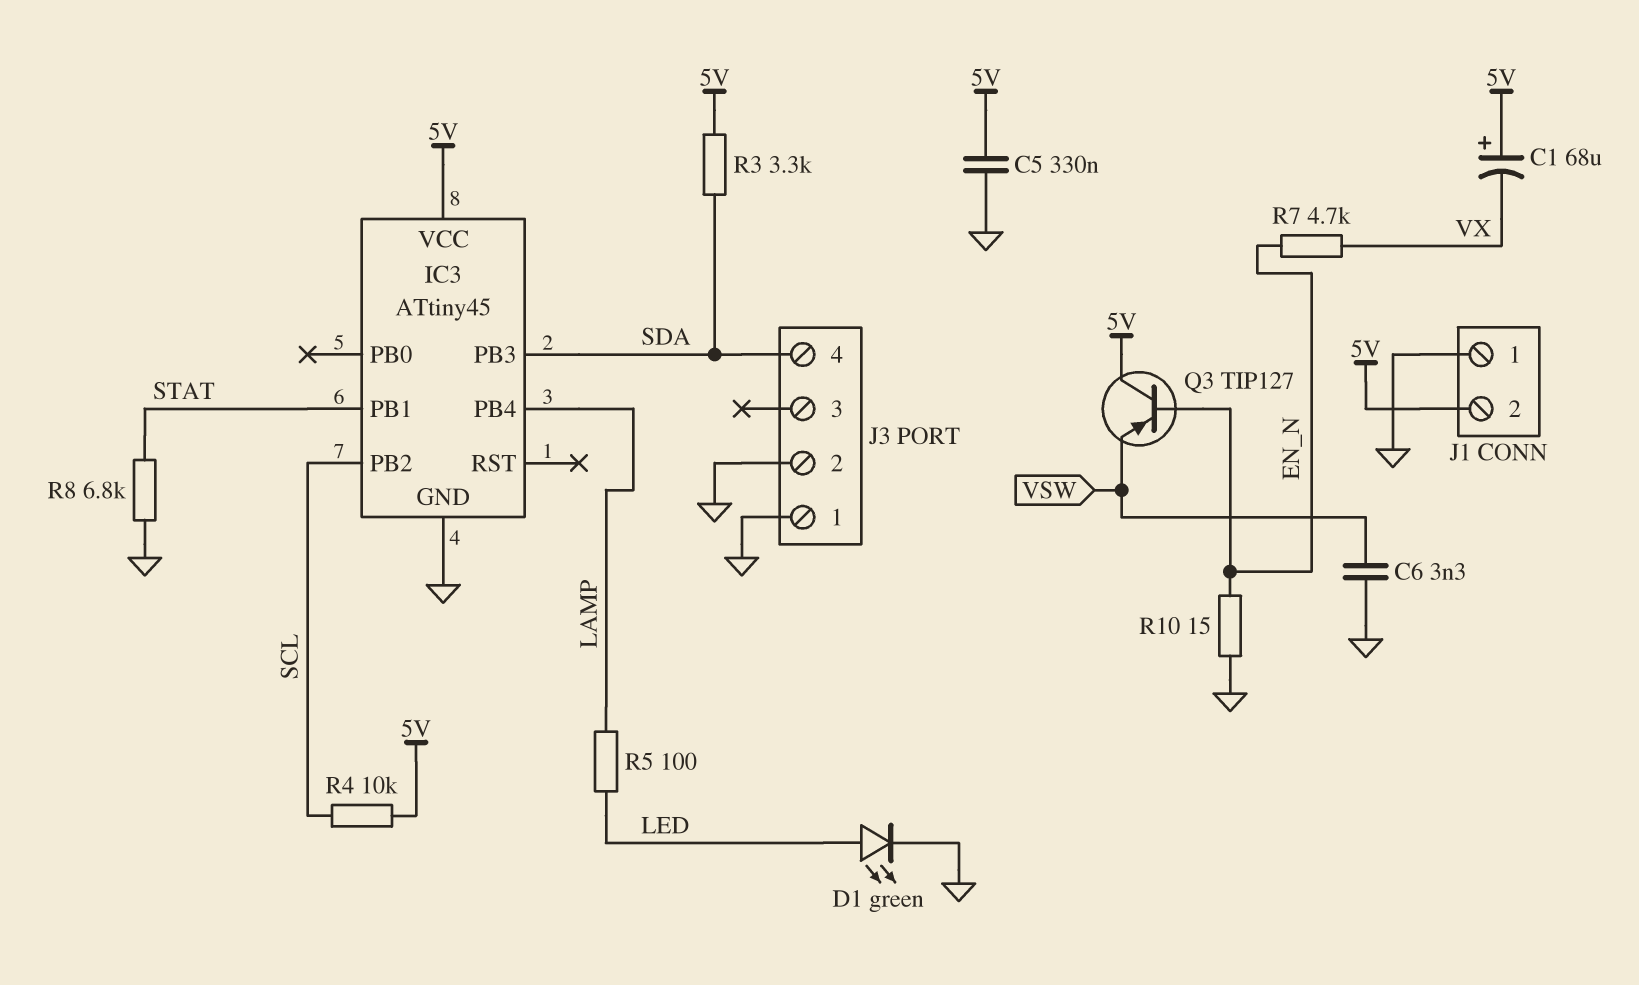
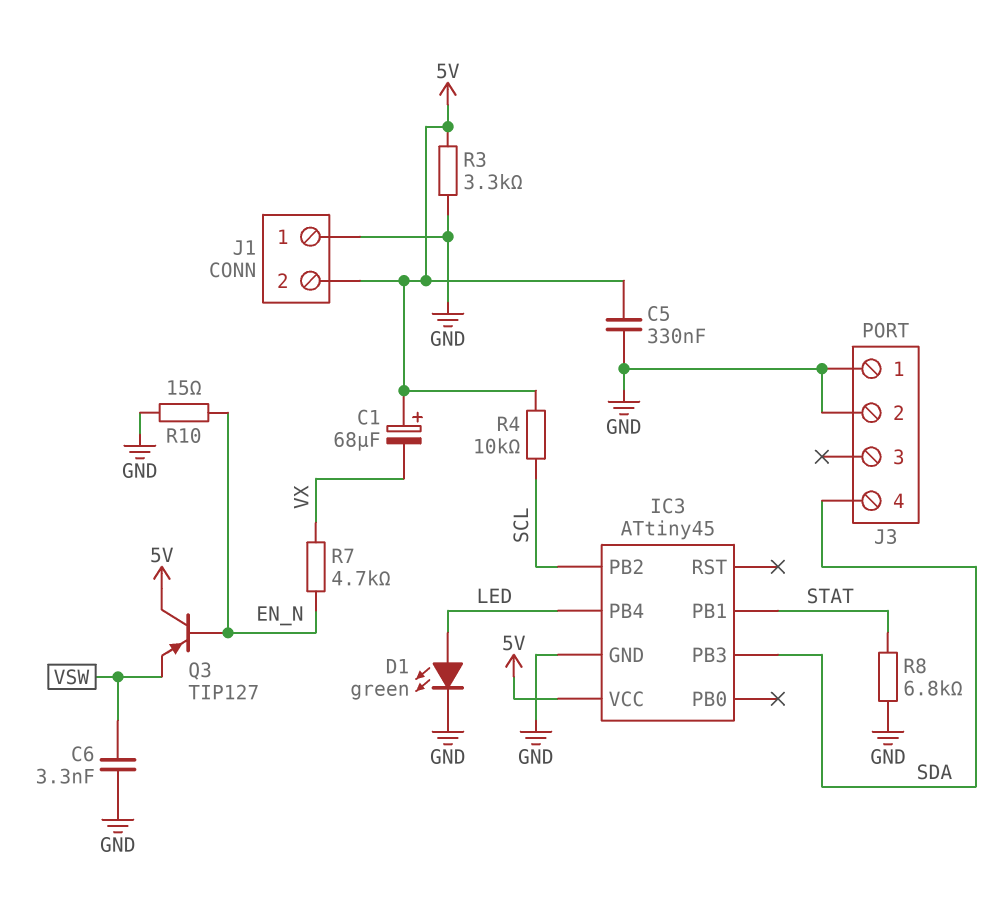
IC3 pin PB4: LAMP -> LED
R3: 3.3k (5V, SDA) -> 3.3k (5V, GND)
R5: 100 (LAMP, LED) -> none

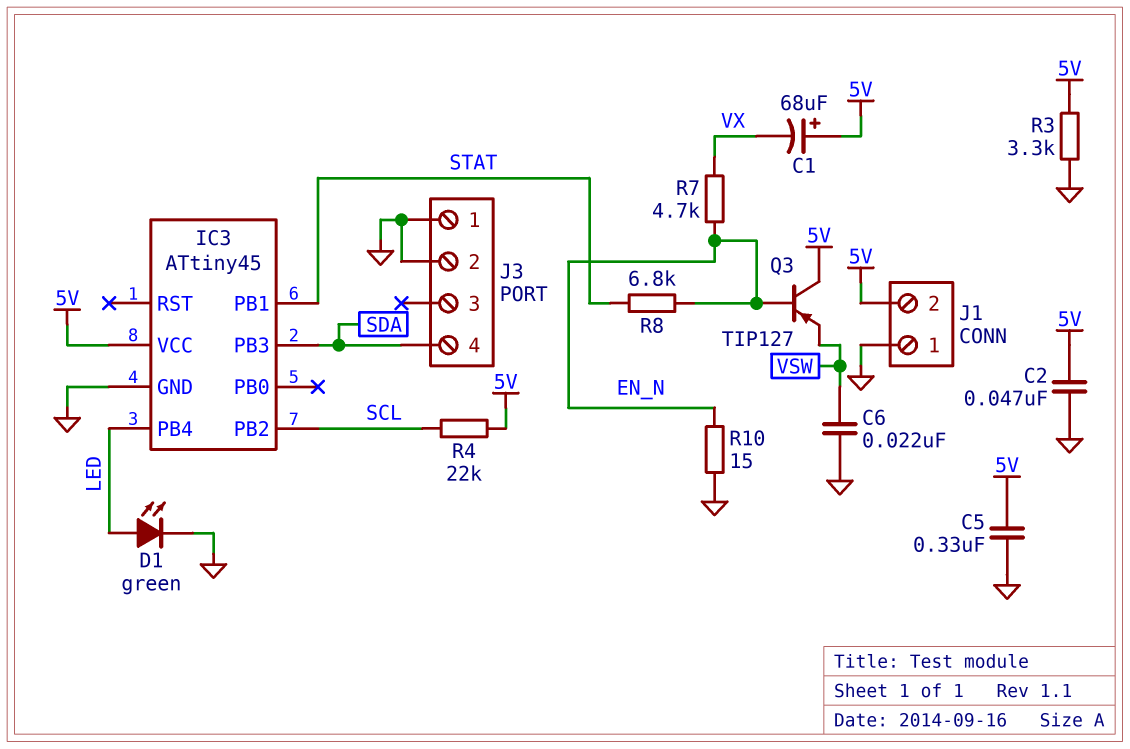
C2: none -> 47nF (5V, GND)
C6: 3.3nF (GND, VSW) -> 22nF (GND, VSW)
R4: 10k (5V, SCL) -> 22k (5V, SCL)
R8: 6.8k (GND, STAT) -> 6.8k (EN_N, STAT)

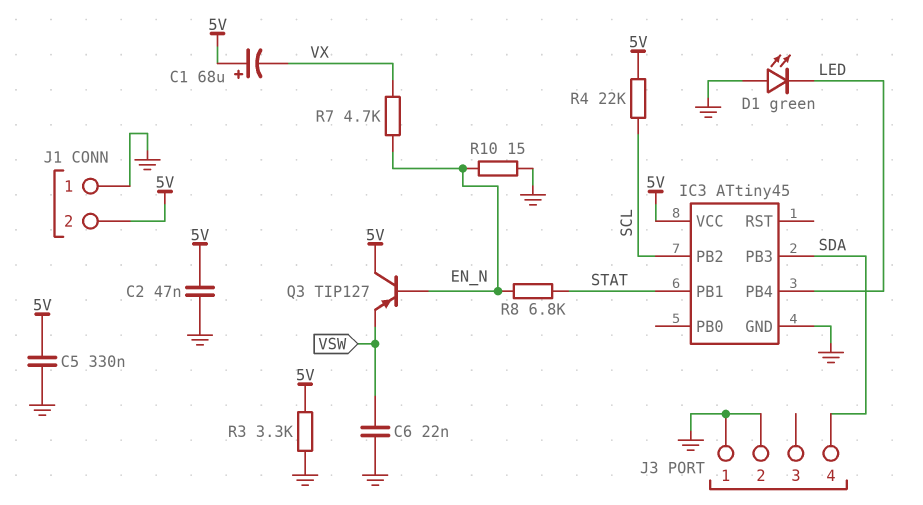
D1: LED green (A LED, K GND) -> LED green (A GND, K LED)

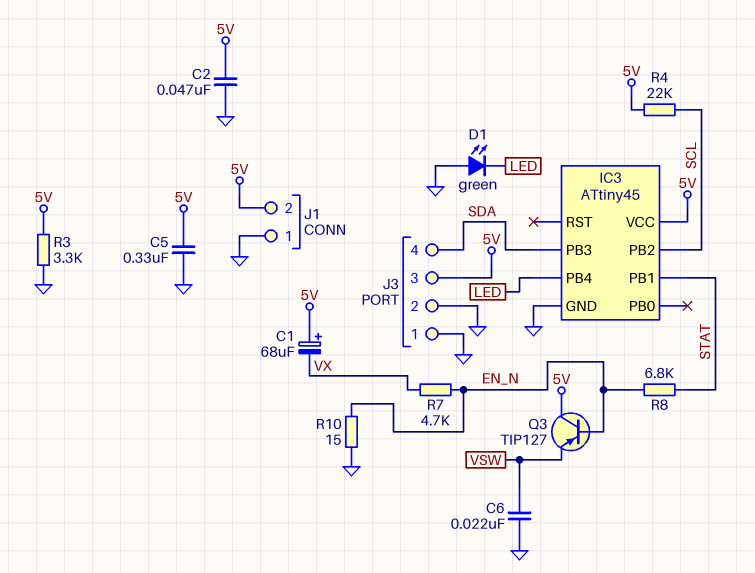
J3 pin 3: none -> 5V

